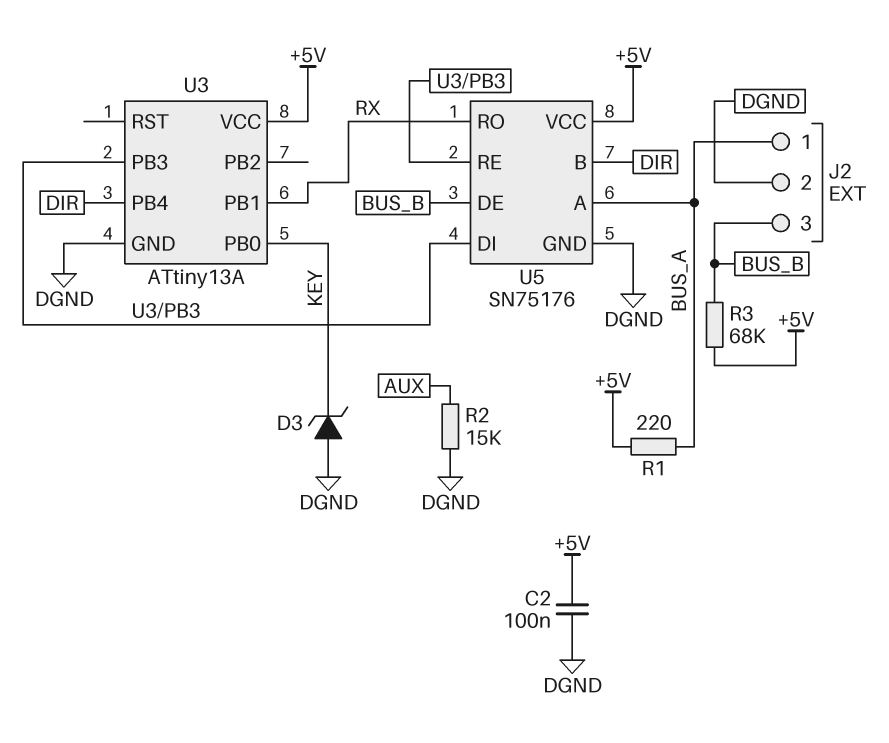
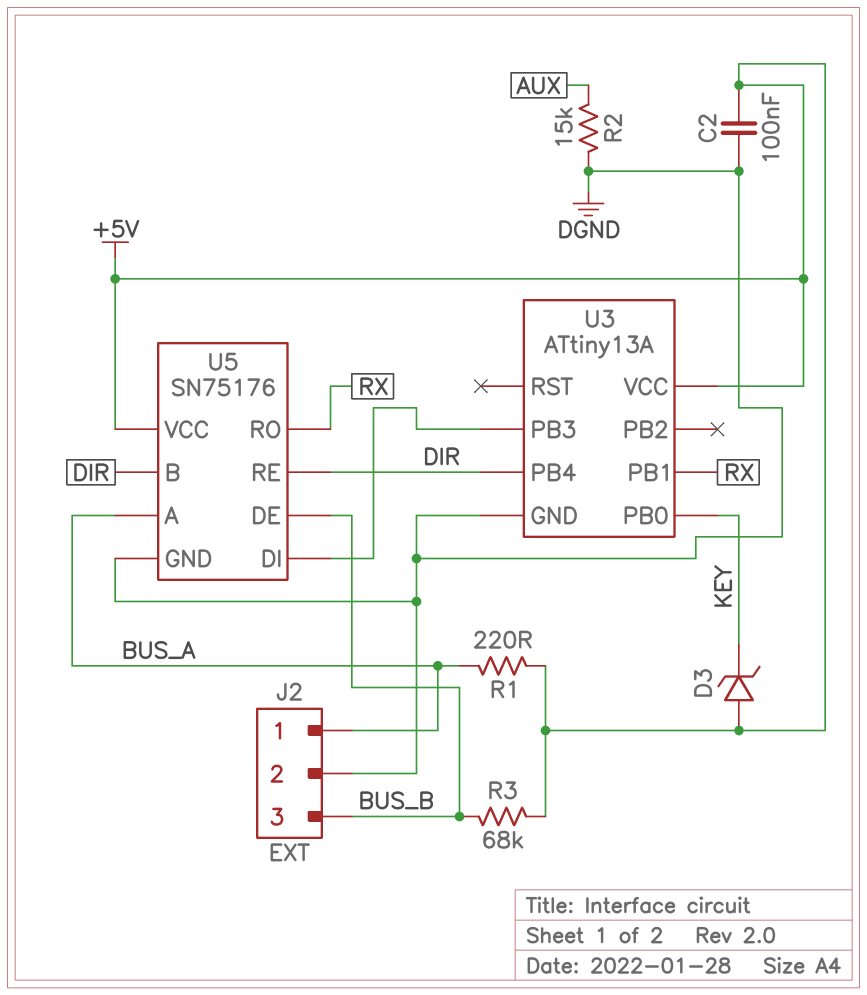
D3: zener (A DGND, K KEY) -> zener (A +5V, K KEY)
U5 pin RE: U3/PB3 -> DIR

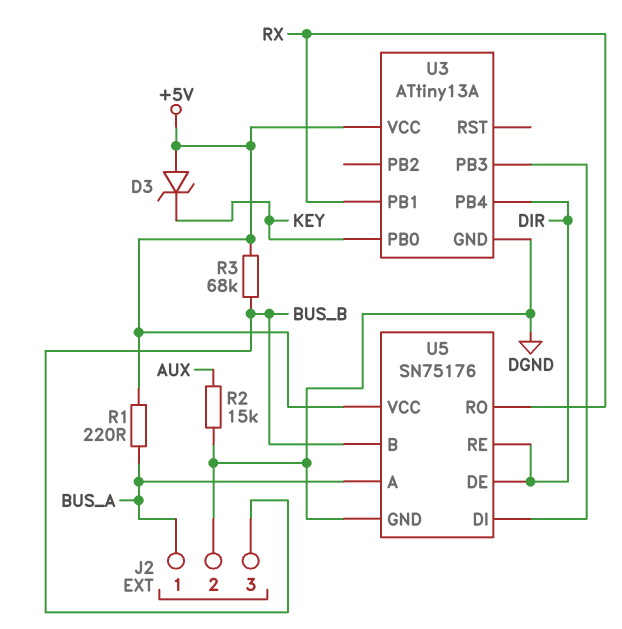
C2: 100nF (+5V, DGND) -> none
U5 pin B: DIR -> BUS_B
U5 pin DE: BUS_B -> DIR

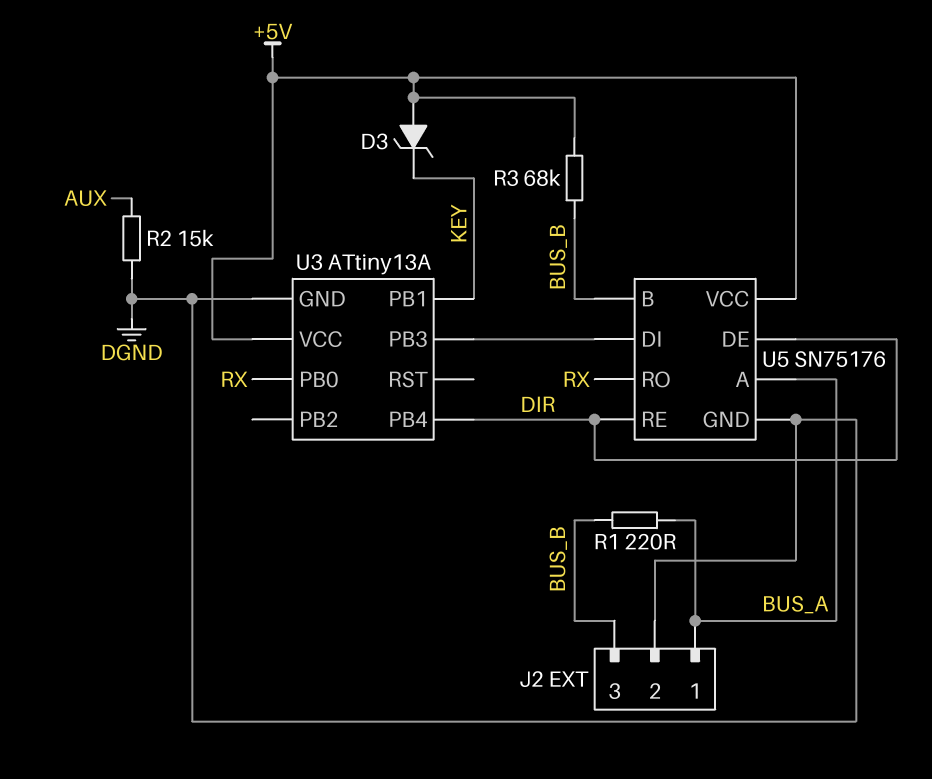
R1: 220 (+5V, BUS_A) -> 220 (BUS_A, BUS_B)
U3 pin PB0: KEY -> RX
U3 pin PB1: RX -> KEY

